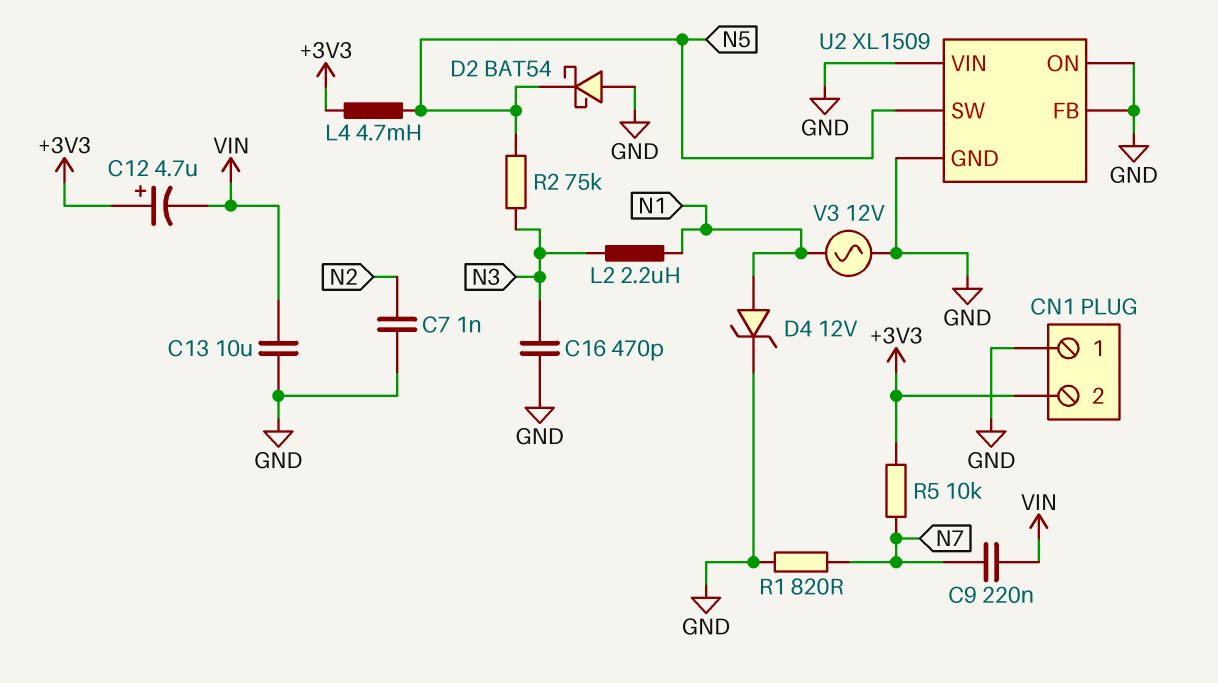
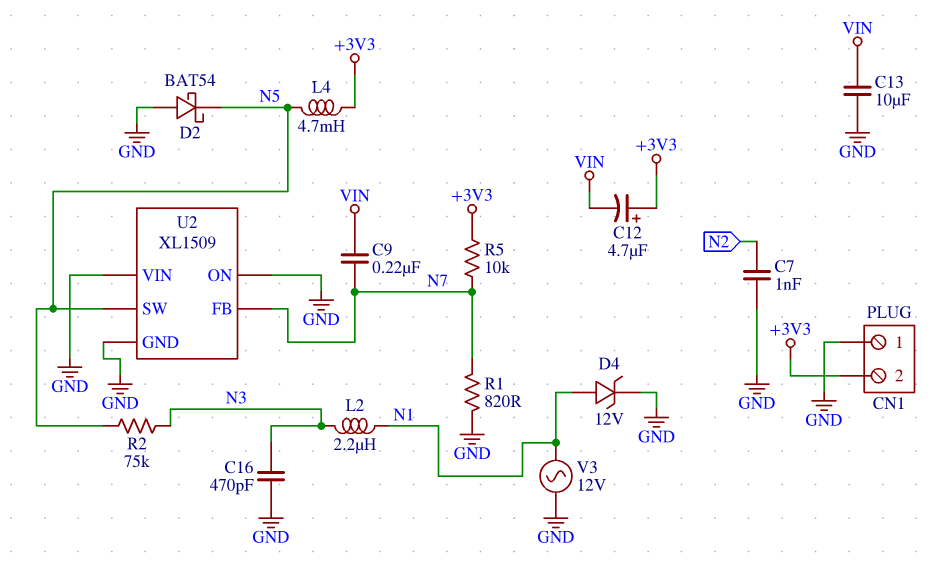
U2 pin FB: GND -> N7

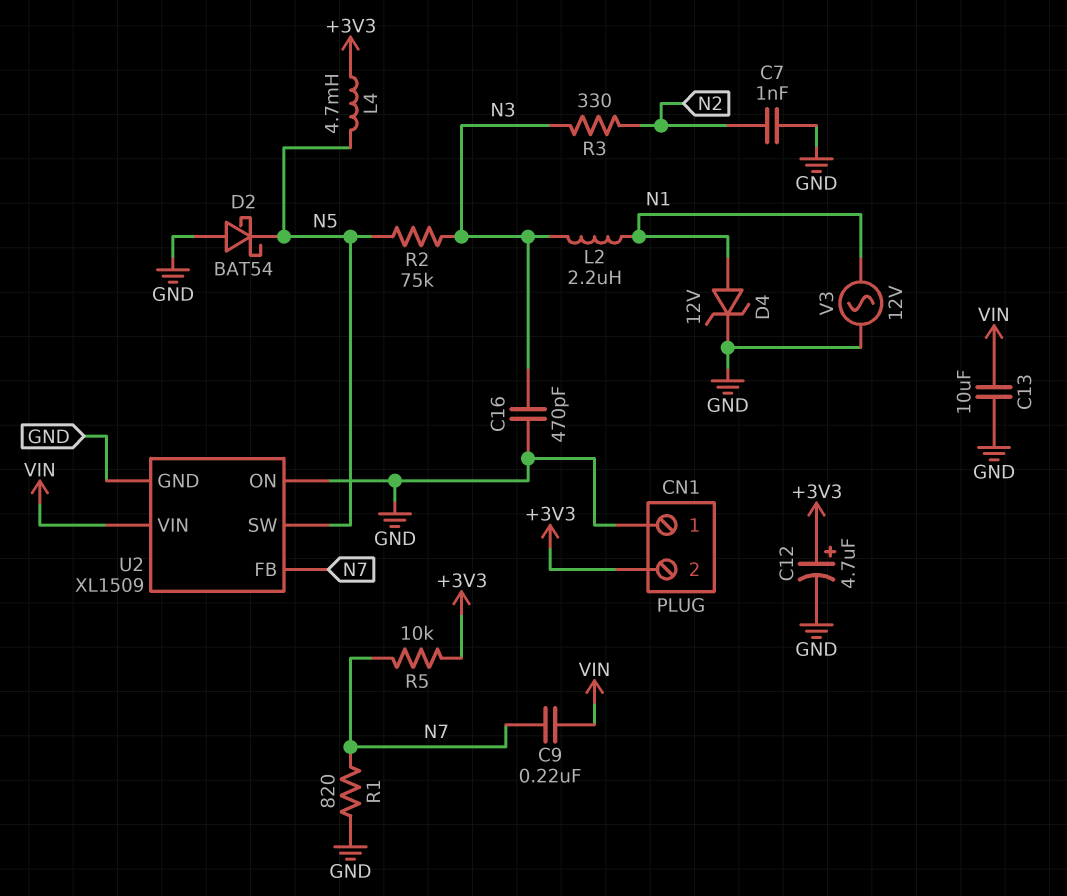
C12: 4.7uF (plus +3V3, minus VIN) -> 4.7uF (plus +3V3, minus GND)
R3: none -> 330 (N2, N3)
U2 pin VIN: GND -> VIN

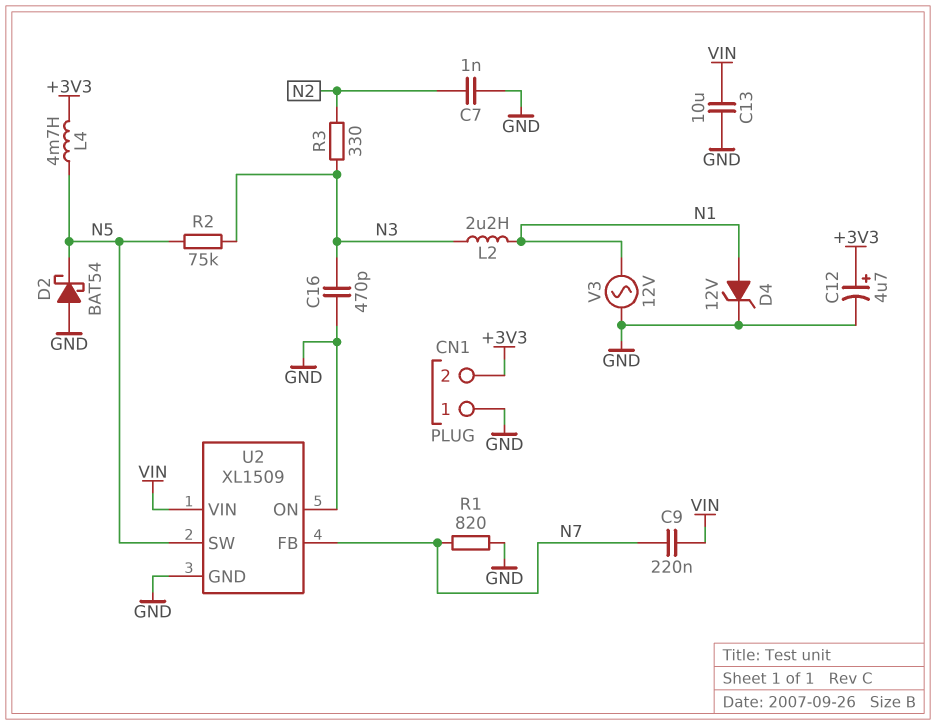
R5: 10k (+3V3, N7) -> none

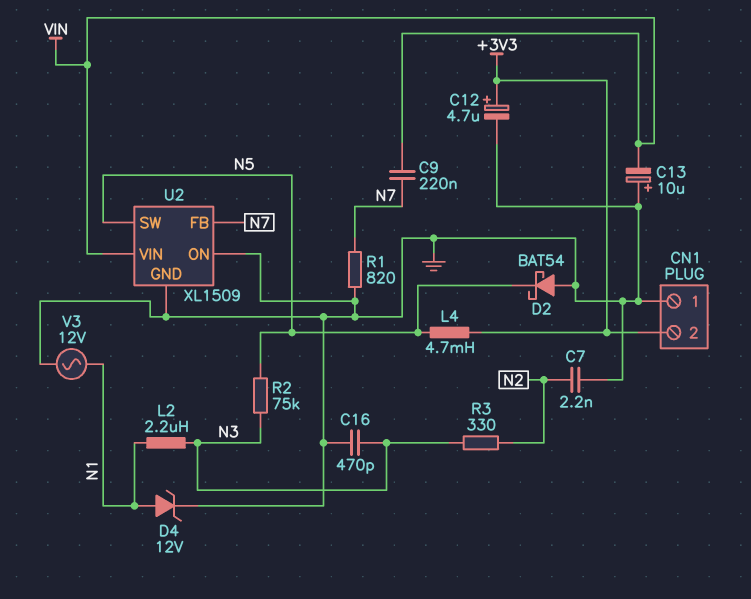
C7: 1nF (GND, N2) -> 2.2nF (GND, N2)
C13: 10uF (GND, VIN) -> 10uF (plus GND, minus VIN)

